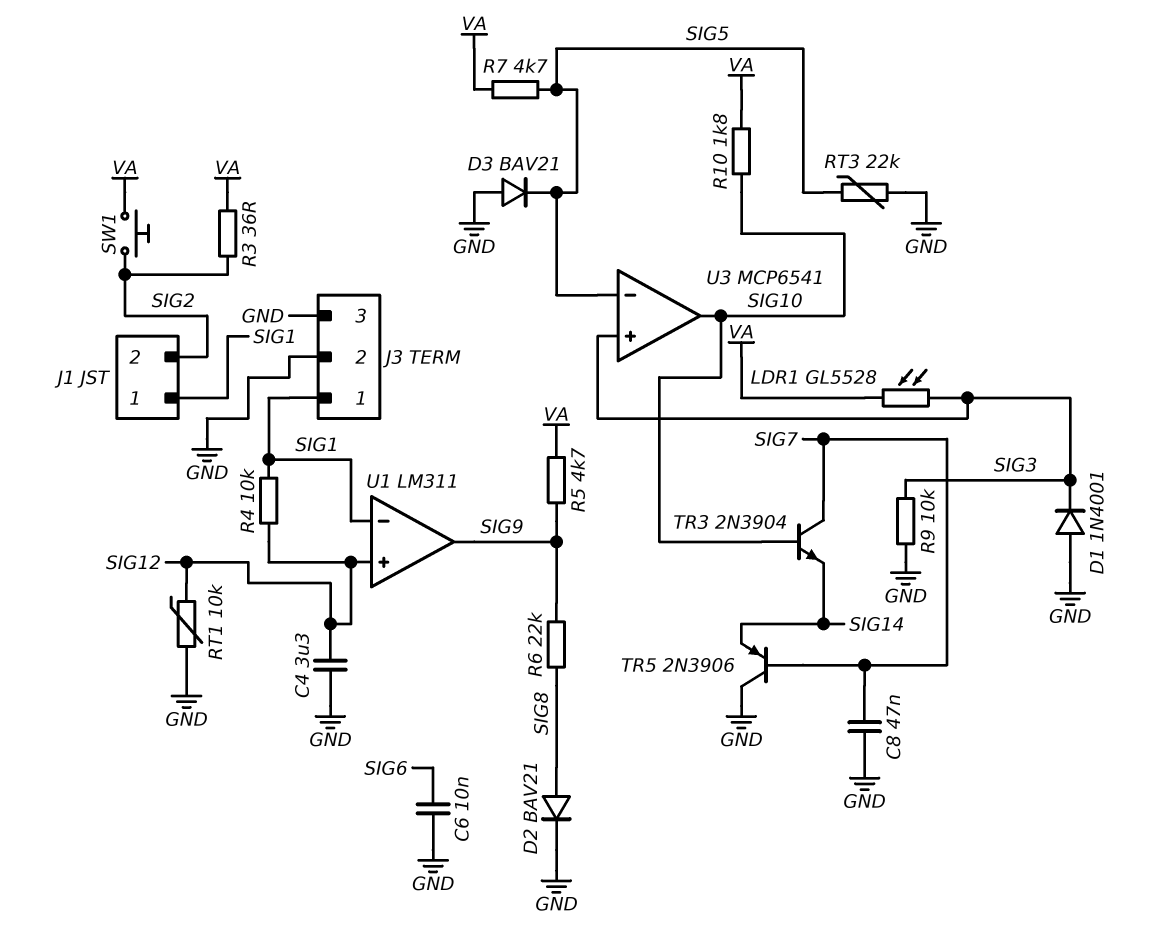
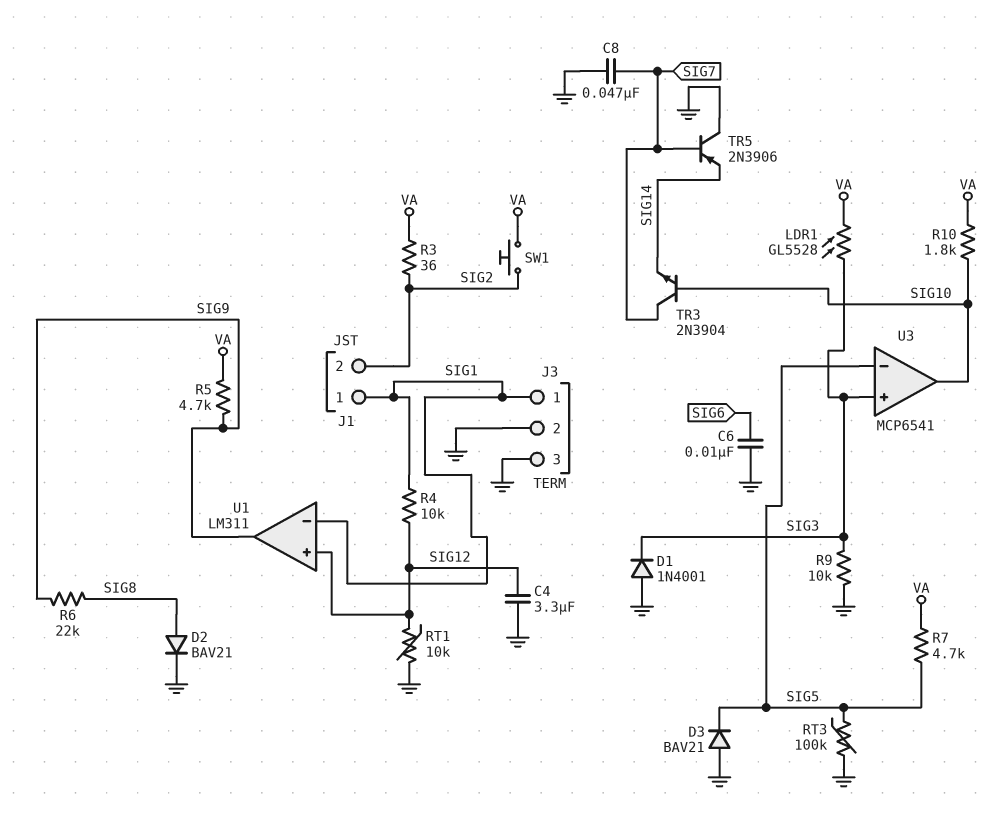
RT3: 22k (GND, SIG5) -> 100k (GND, SIG5)

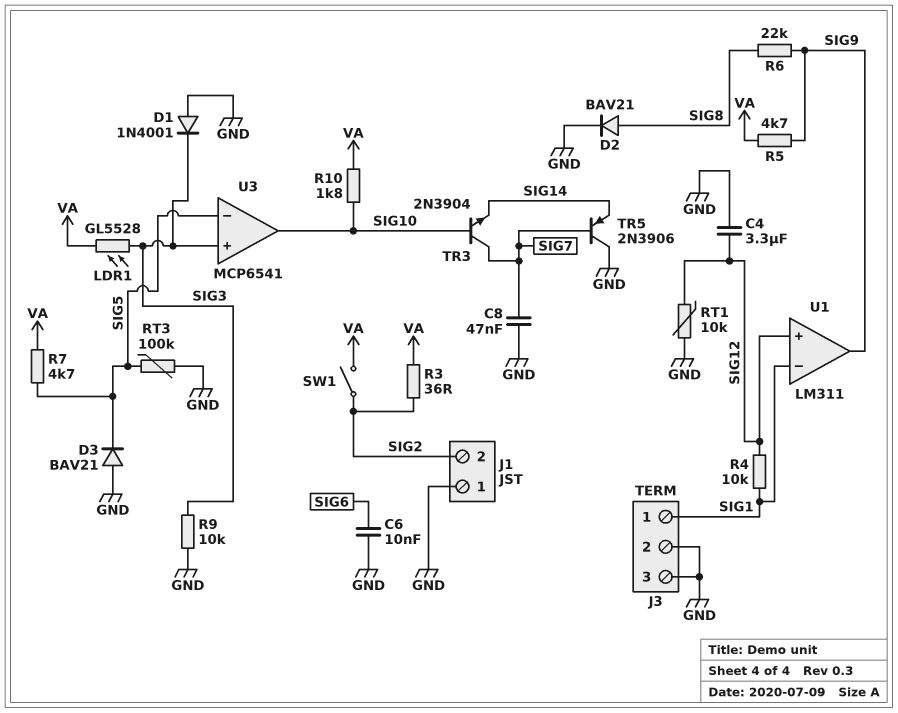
J1 pin 1: SIG1 -> GND
SW1: button (SIG2, VA) -> switch (SIG2, VA)

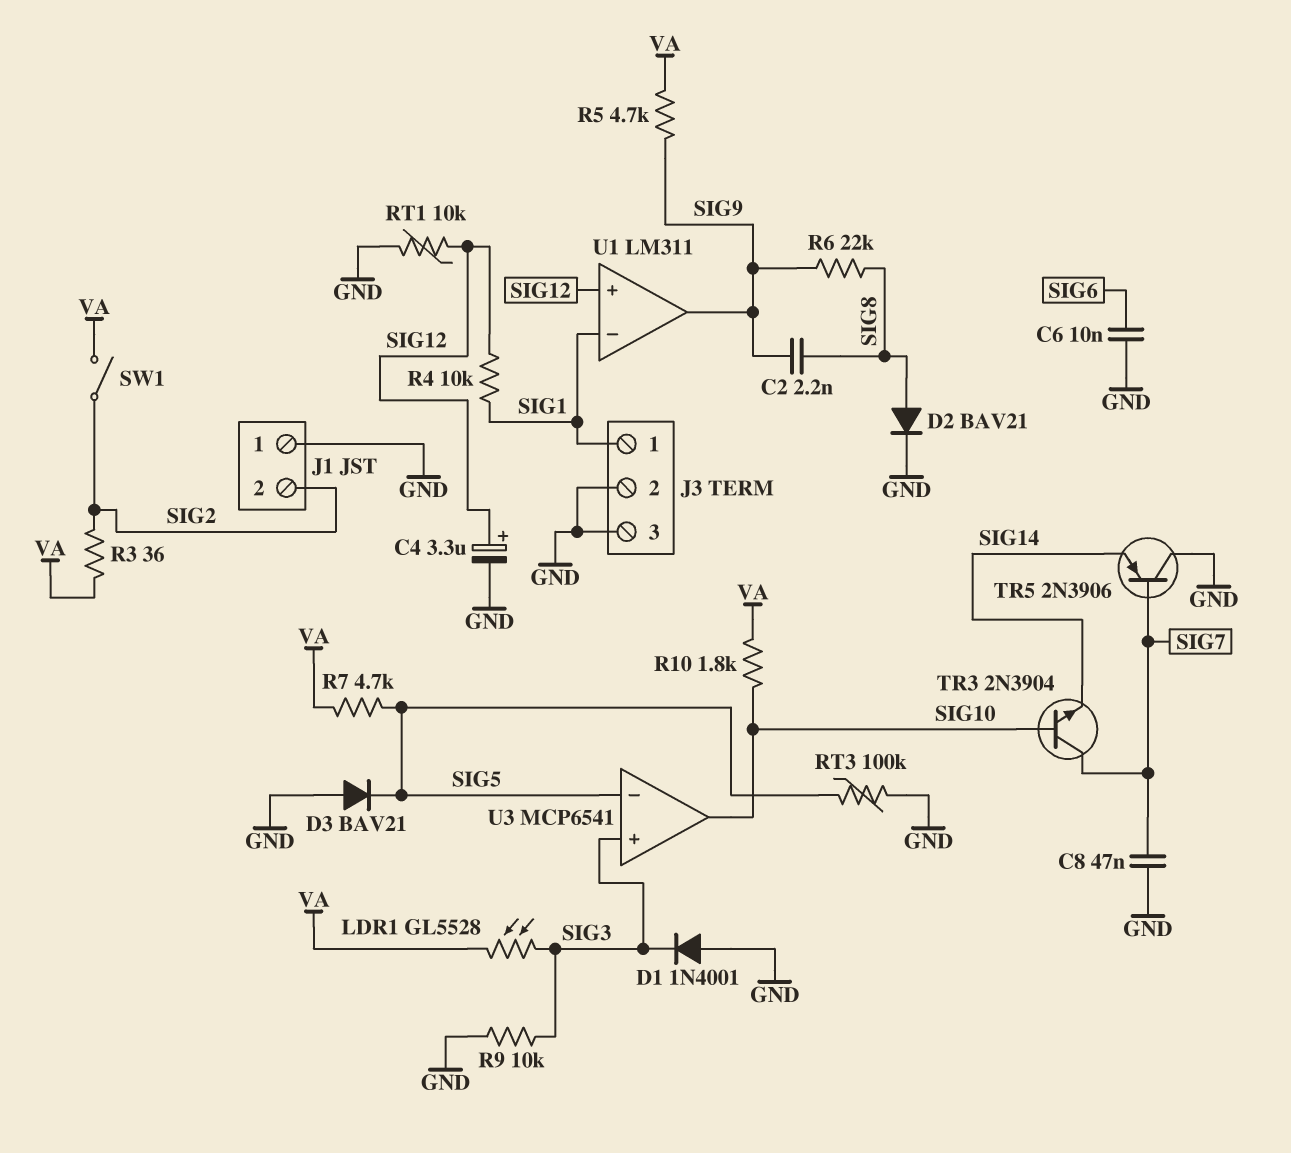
C2: none -> 2.2nF (SIG8, SIG9)
C4: 3.3uF (GND, SIG12) -> 3.3uF (plus SIG12, minus GND)

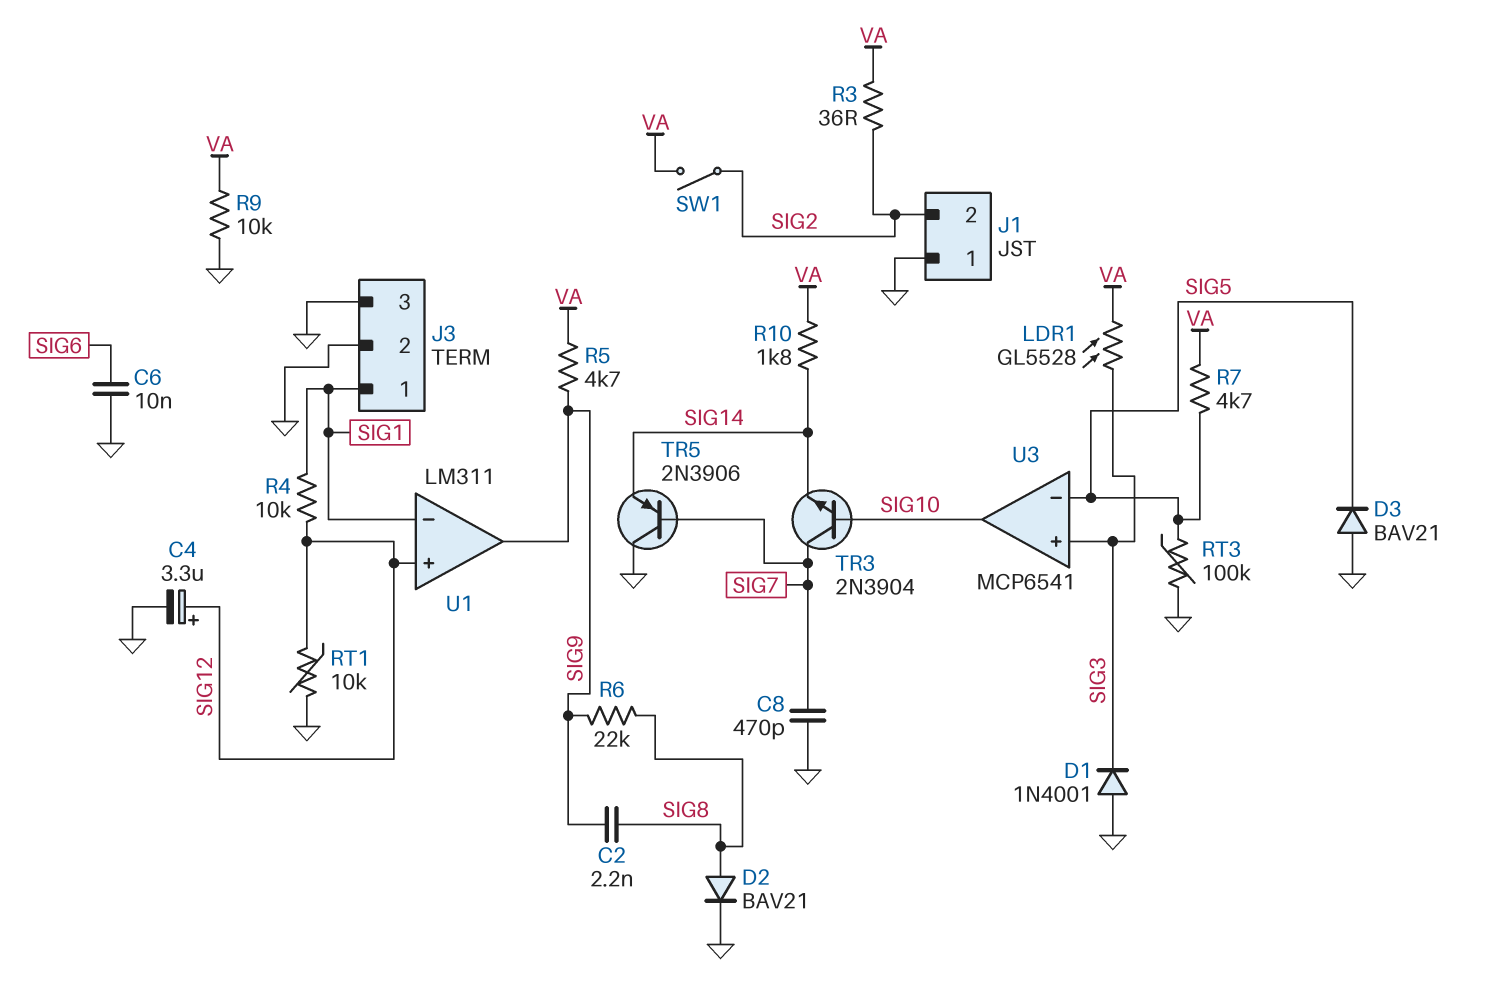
C8: 47nF (GND, SIG7) -> 470pF (GND, SIG7)
R9: 10k (GND, SIG3) -> 10k (GND, VA)
R10: 1.8k (SIG10, VA) -> 1.8k (SIG14, VA)

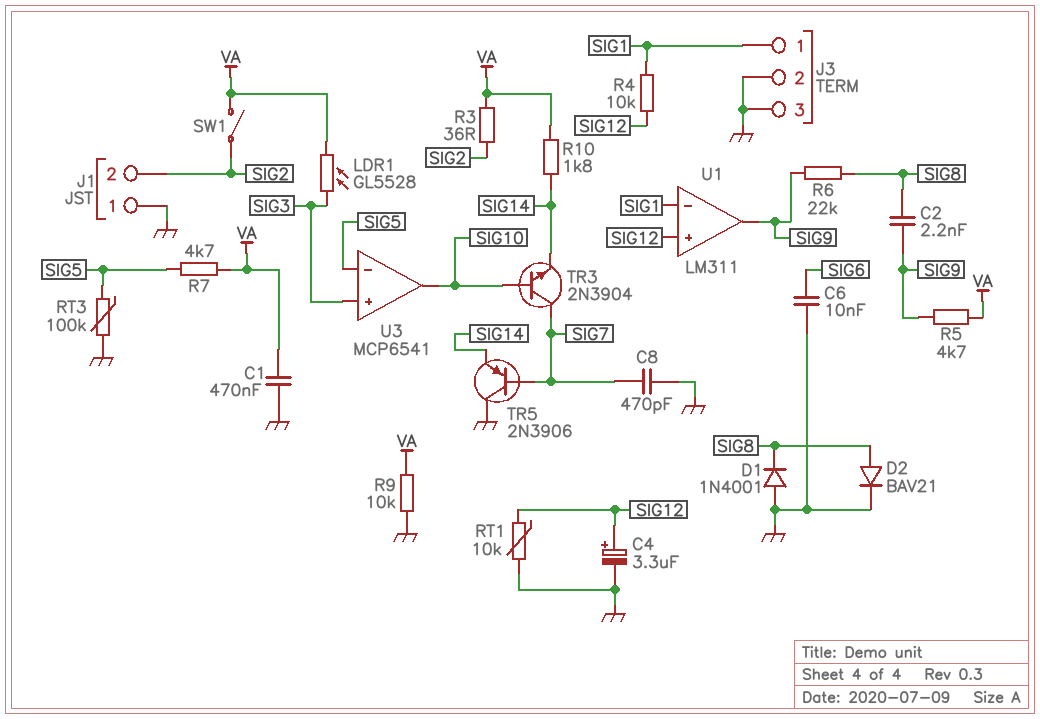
C1: none -> 470nF (GND, VA)
D1: diode 1N4001 (A GND, K SIG3) -> diode 1N4001 (A GND, K SIG8)
D3: diode BAV21 (A GND, K SIG5) -> none

